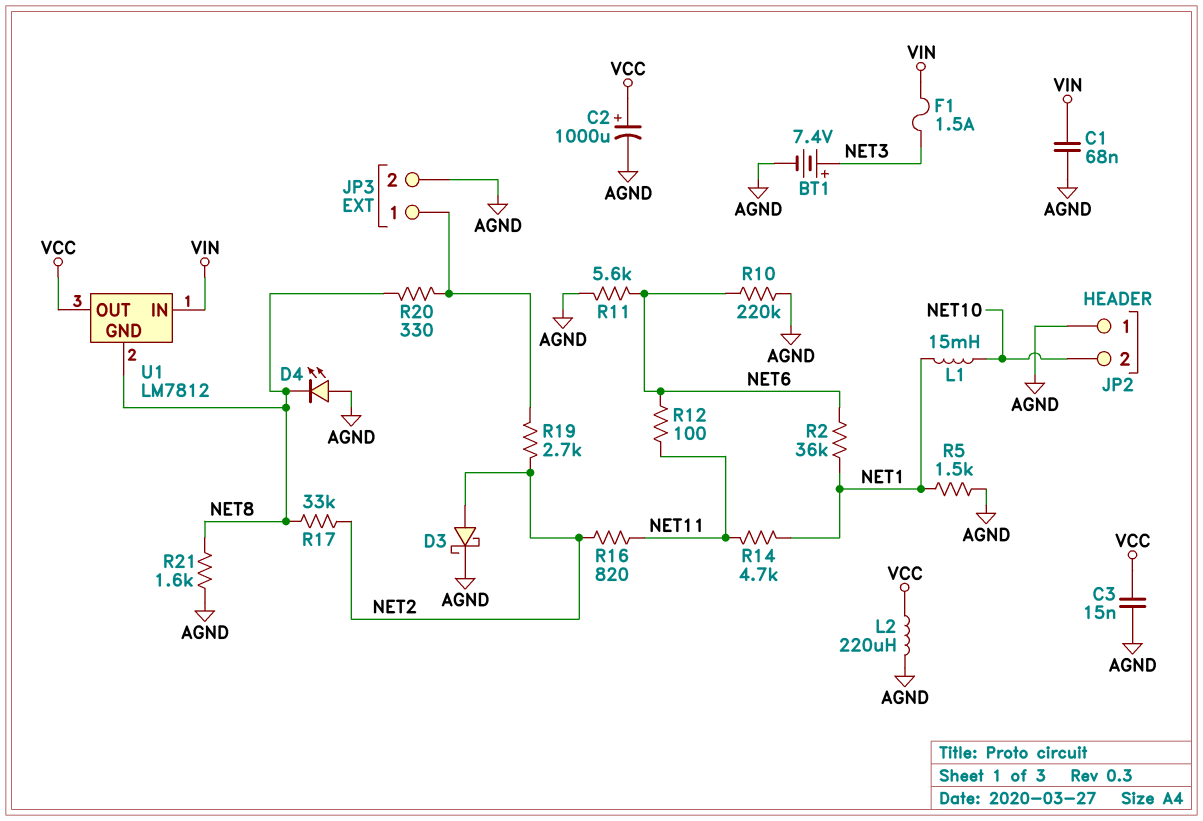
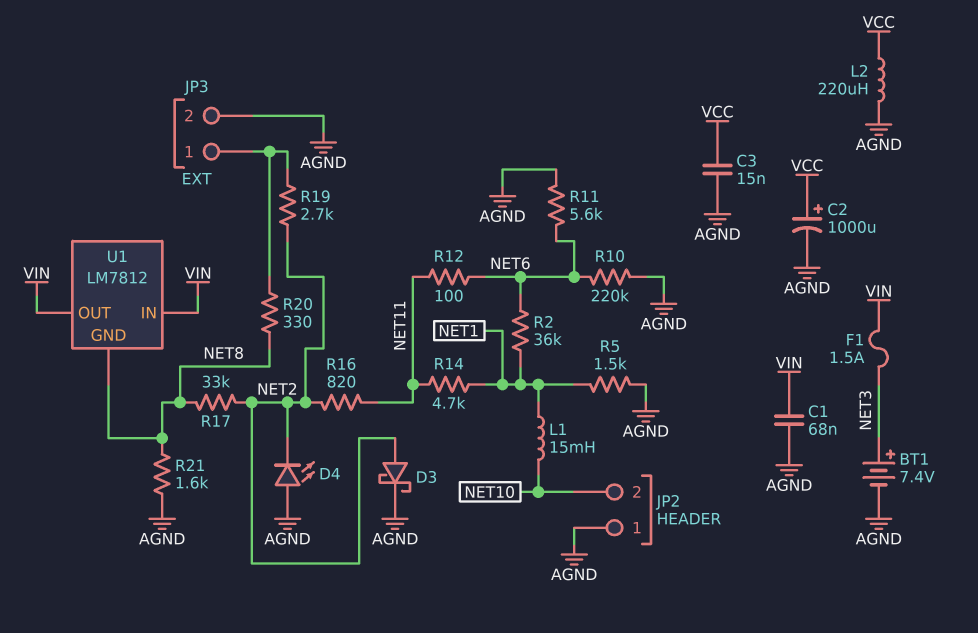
D4: LED (A AGND, K NET8) -> LED (A AGND, K NET2)
U1 pin OUT: VCC -> VIN

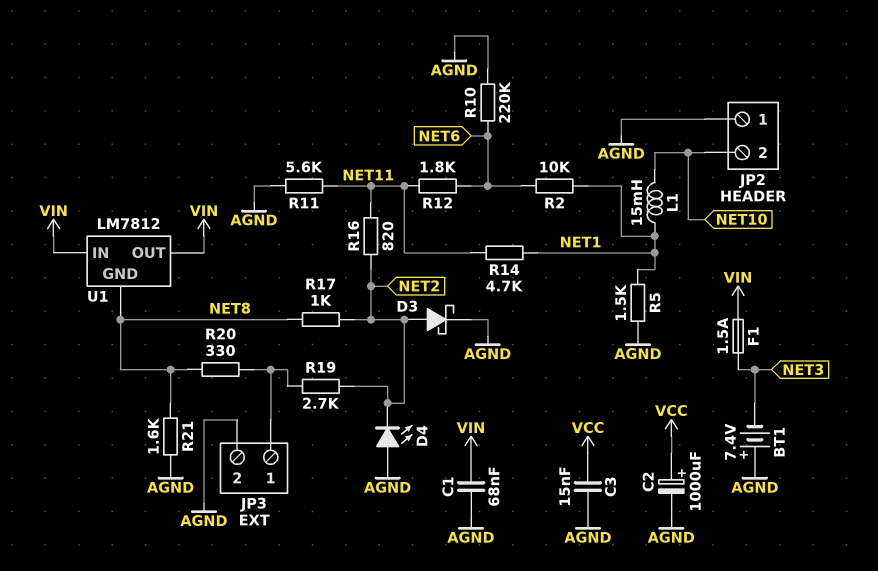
BT1: 7.4V (plus NET3, minus AGND) -> 7.4V (plus AGND, minus NET3)
L2: 220uH (AGND, VCC) -> none
R2: 36k (NET1, NET6) -> 10k (NET1, NET6)
R11: 5.6k (AGND, NET6) -> 5.6k (AGND, NET11)
R12: 100 (NET6, NET11) -> 1.8k (NET6, NET11)
R17: 33k (NET2, NET8) -> 1k (NET2, NET8)

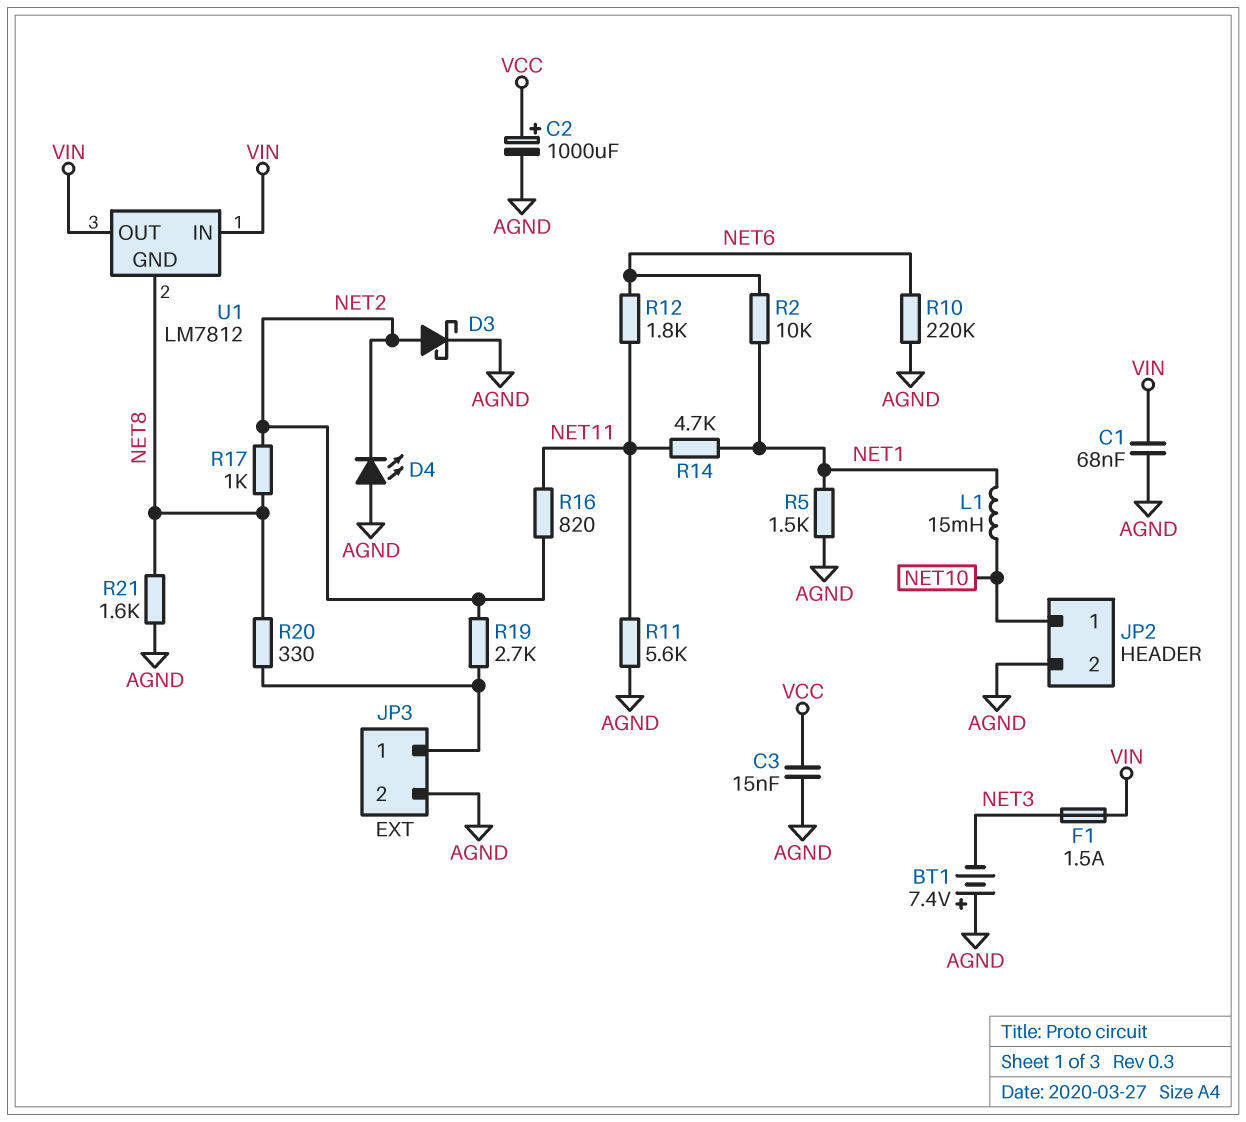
JP2 pin 1: AGND -> NET10
JP2 pin 2: NET10 -> AGND

